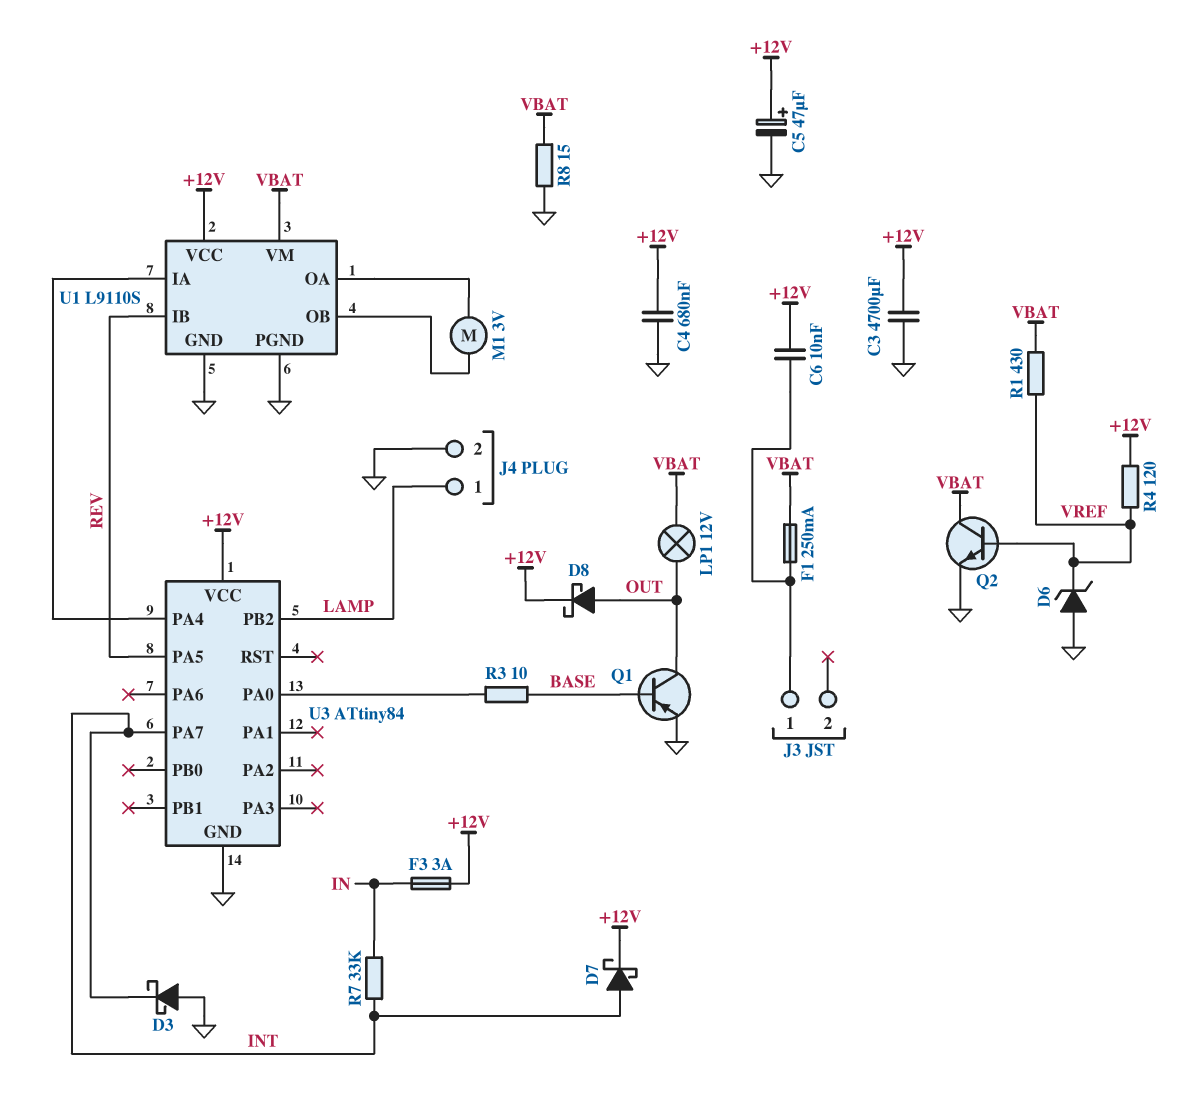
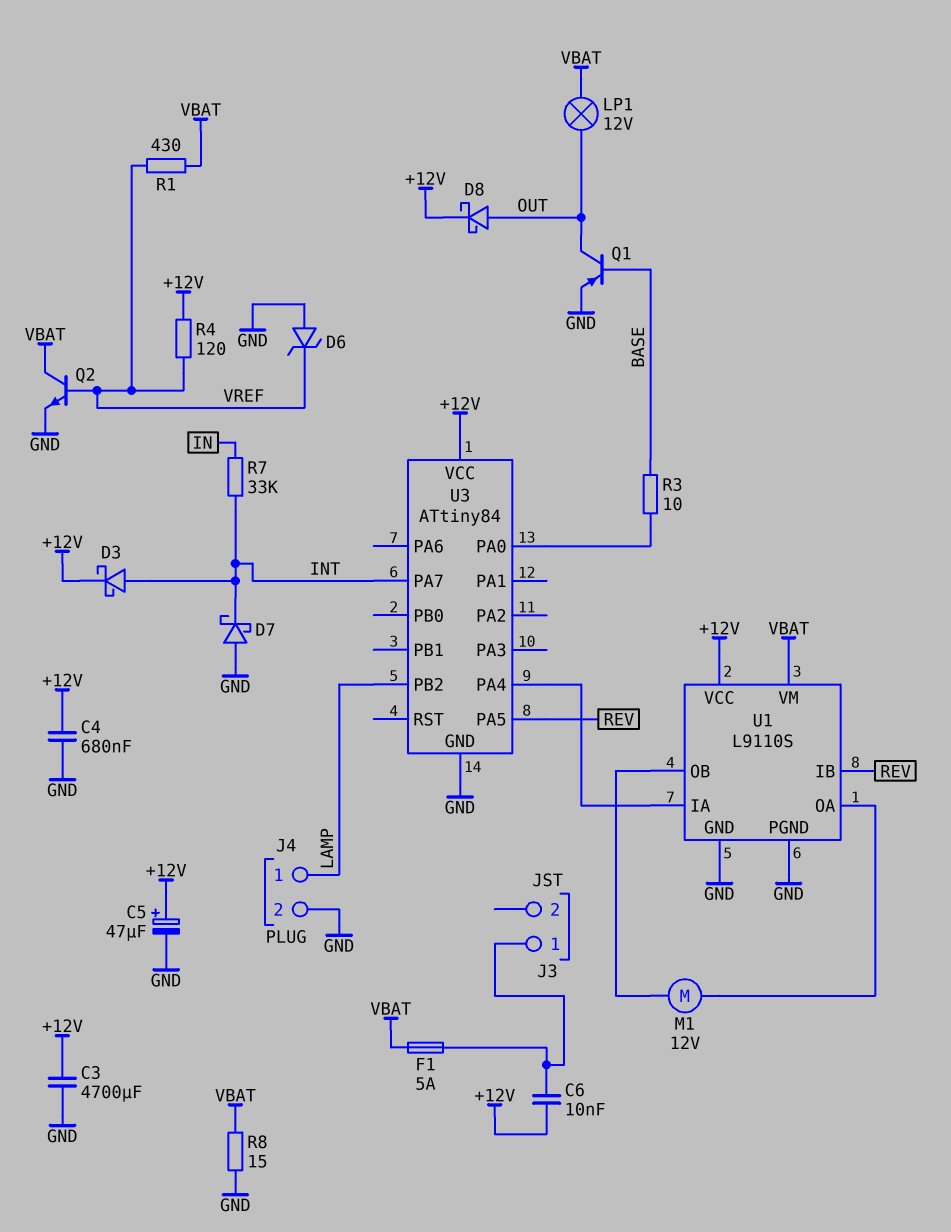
D3: schottky (A GND, K INT) -> schottky (A INT, K +12V)
D7: schottky (A INT, K +12V) -> schottky (A GND, K INT)
F1: 250mA (J3/1, VBAT) -> 5A (J3/1, VBAT)
F3: 3A (+12V, IN) -> none
M1: motor 3V (U1/OA, U1/OB) -> motor 12V (U1/OA, U1/OB)

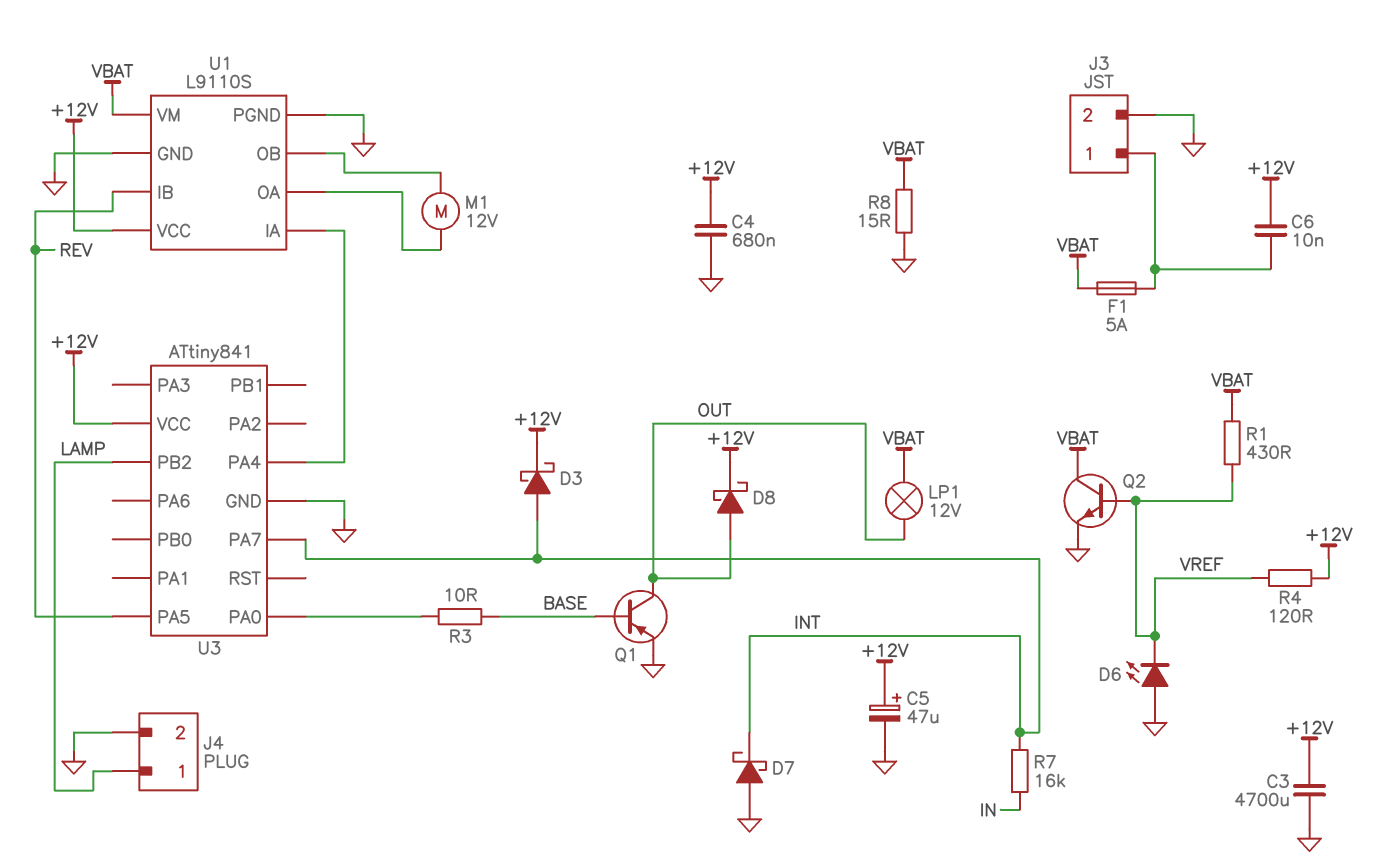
D6: zener (A GND, K VREF) -> LED (A GND, K VREF)
J3 pin 2: none -> GND
R7: 33k (IN, INT) -> 16k (IN, INT)
U3: ATtiny84 -> ATtiny841

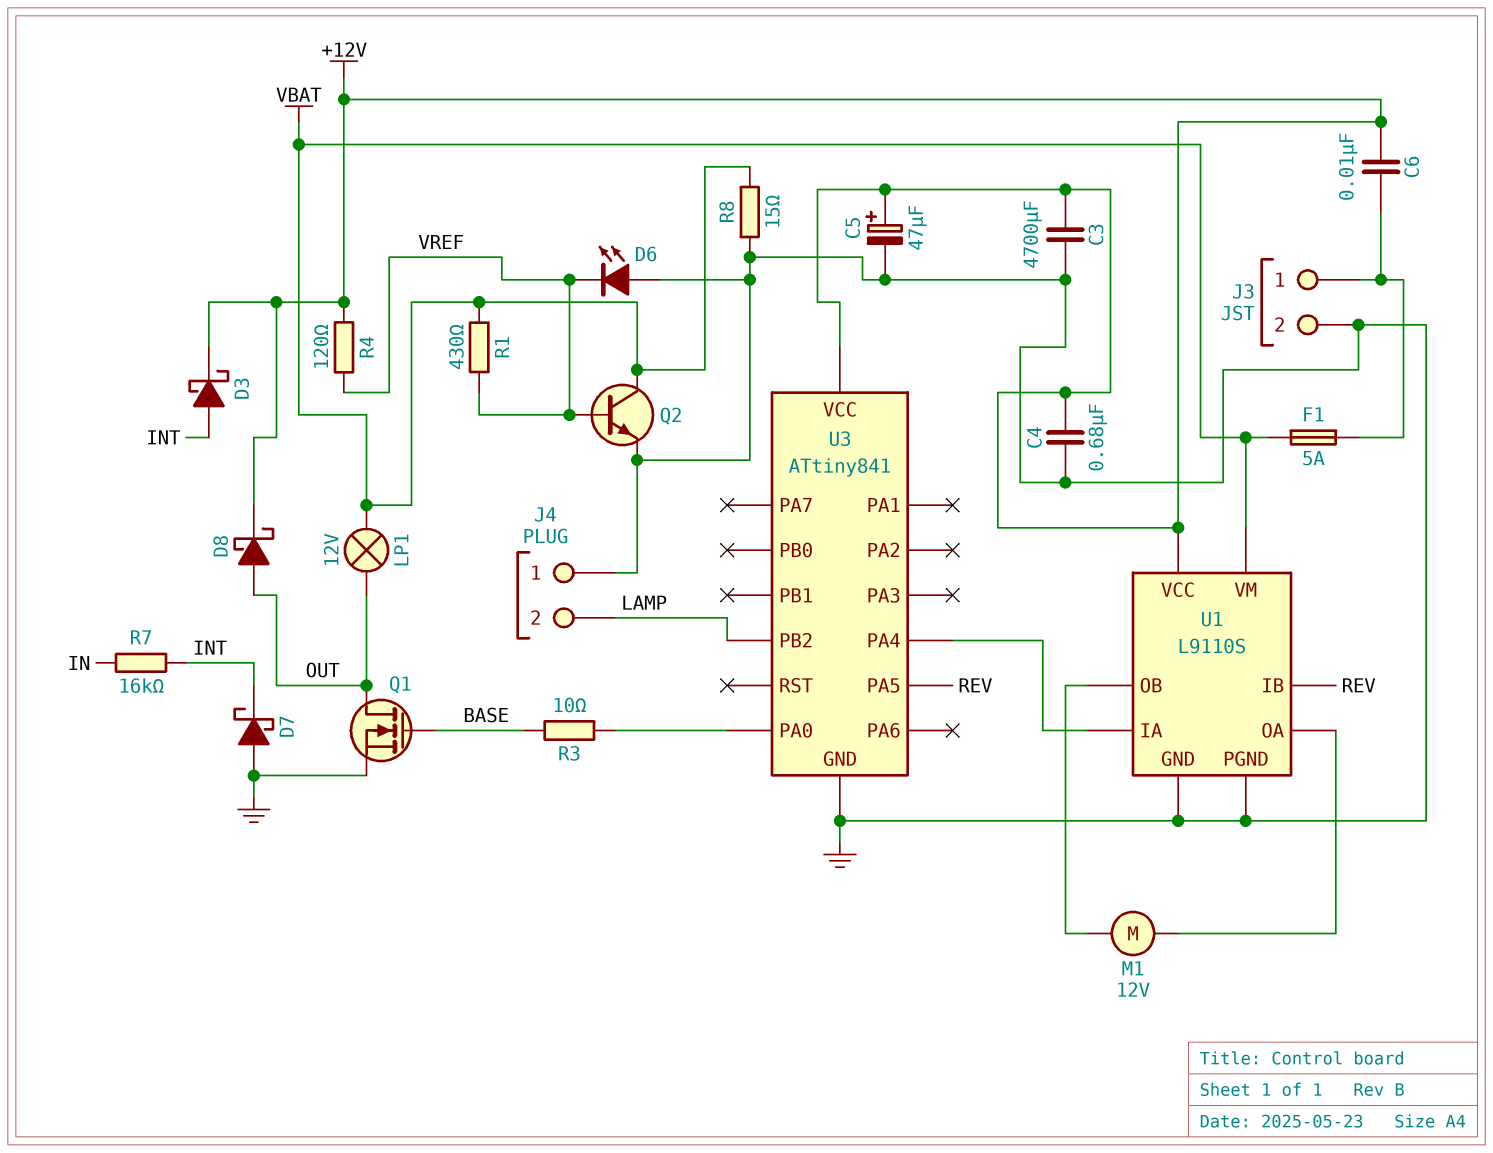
J4 pin 1: LAMP -> GND
J4 pin 2: GND -> LAMP
Q1: PNP (B BASE, C OUT, E GND) -> NMOS (G BASE, D OUT, S GND)
U3 pin PA7: INT -> none

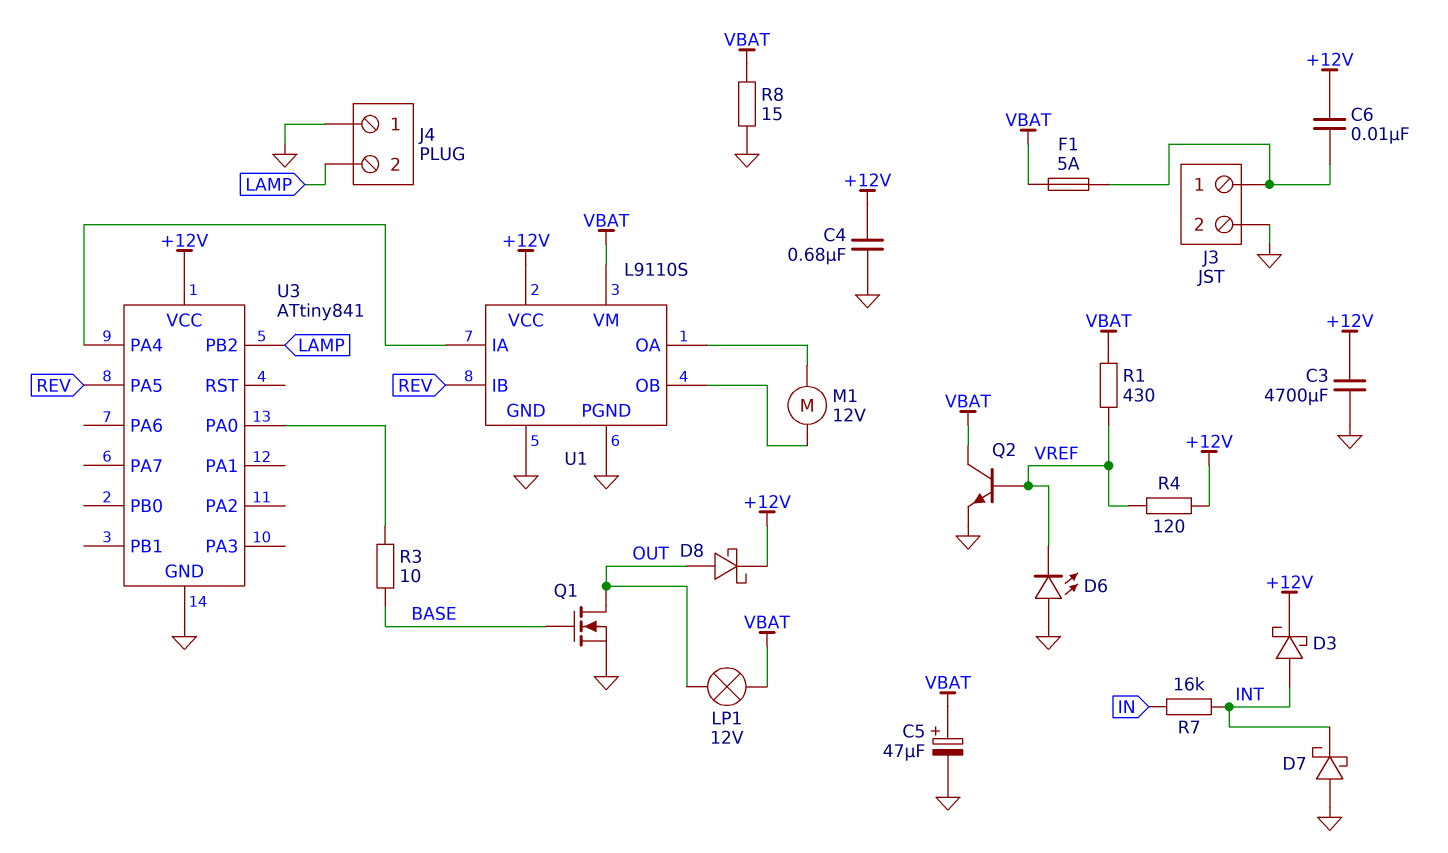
C5: 47uF (plus +12V, minus GND) -> 47uF (plus VBAT, minus GND)

